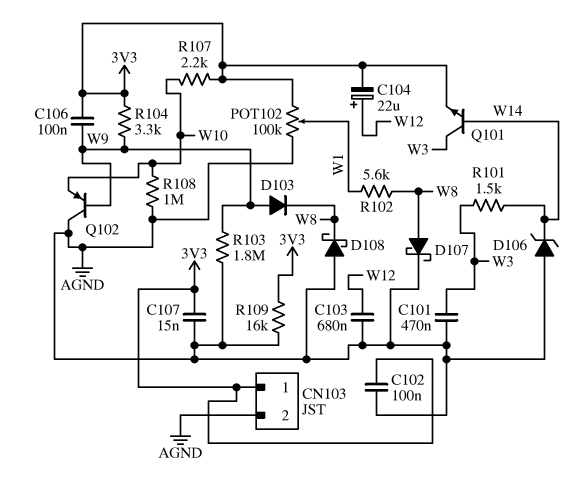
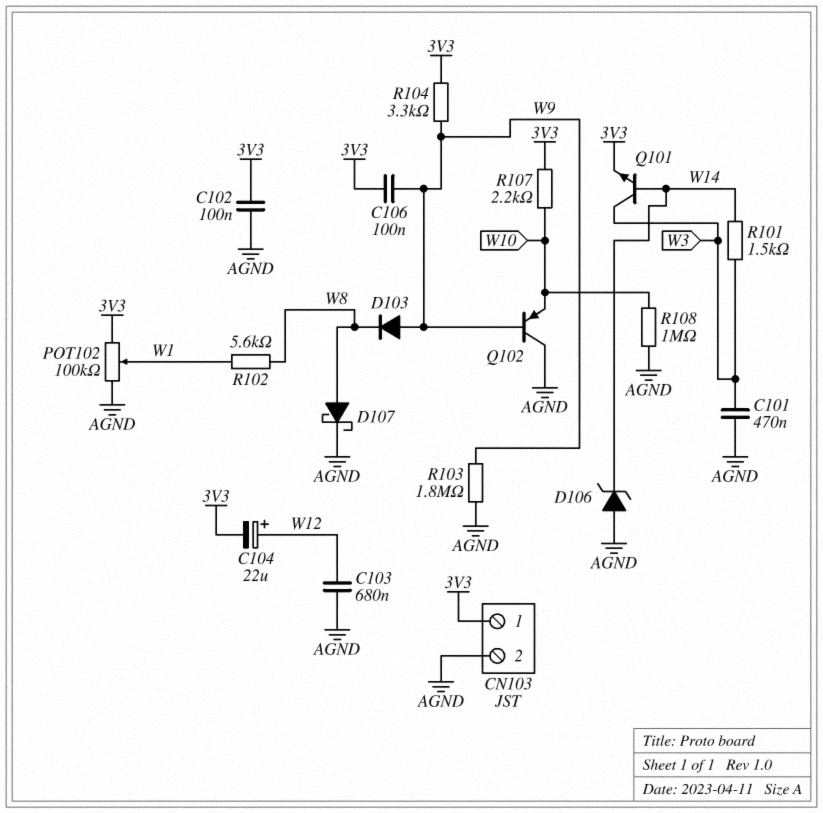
C107: 15nF (3V3, AGND) -> none
D108: schottky (A AGND, K W8) -> none
R109: 16k (3V3, AGND) -> none

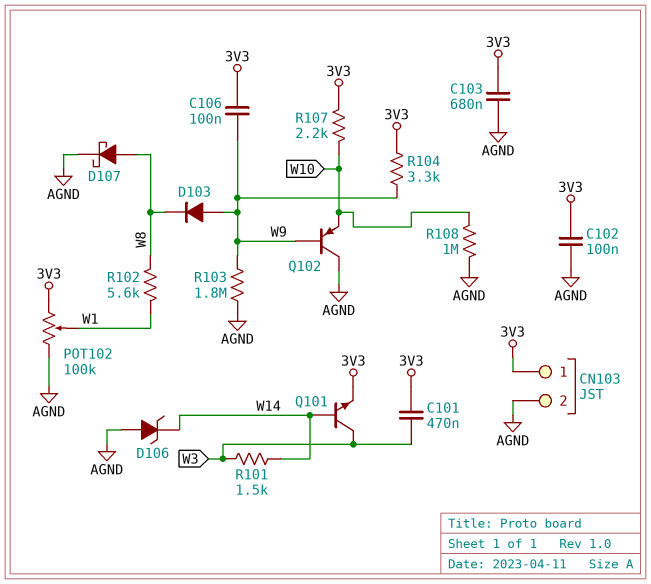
C101: 470nF (AGND, W3) -> 470nF (3V3, W3)
C103: 680nF (AGND, W12) -> 680nF (3V3, AGND)
C104: 22uF (plus W12, minus 3V3) -> none

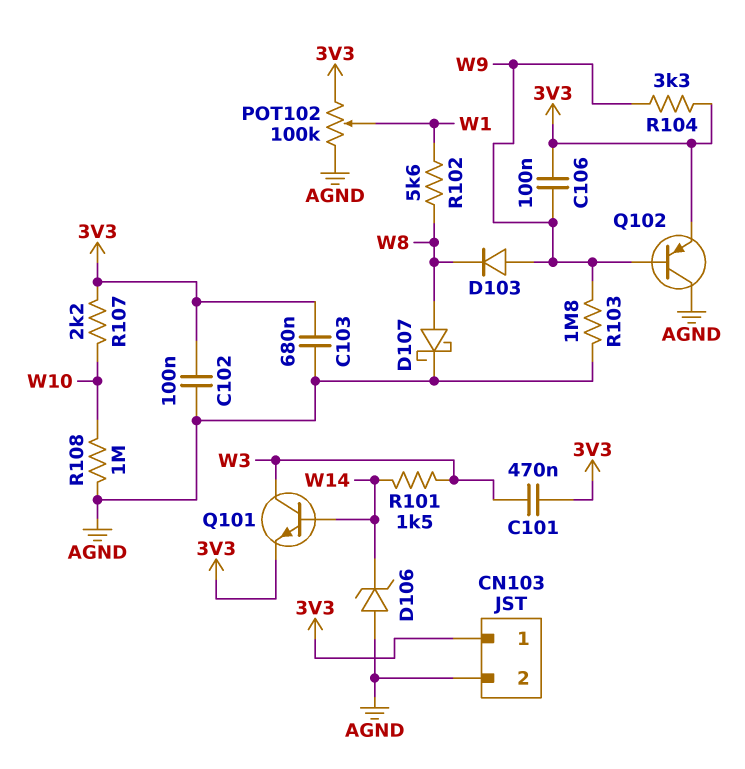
Q102: PNP (B W9, C AGND, E W10) -> PNP (B W9, C AGND, E 3V3)

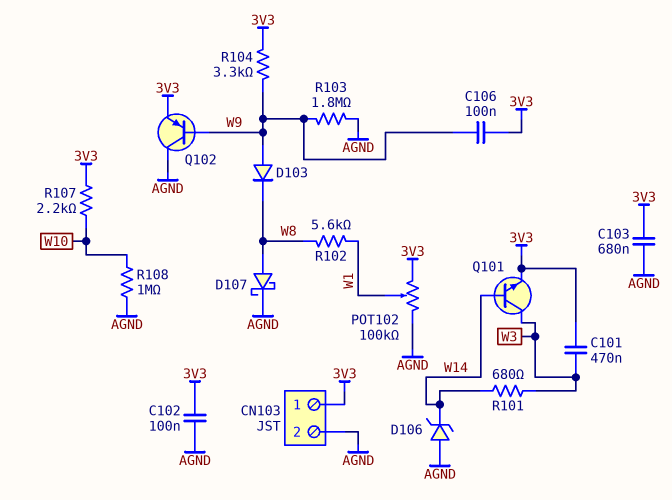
R101: 1.5k (W3, W14) -> 680 (W3, W14)

